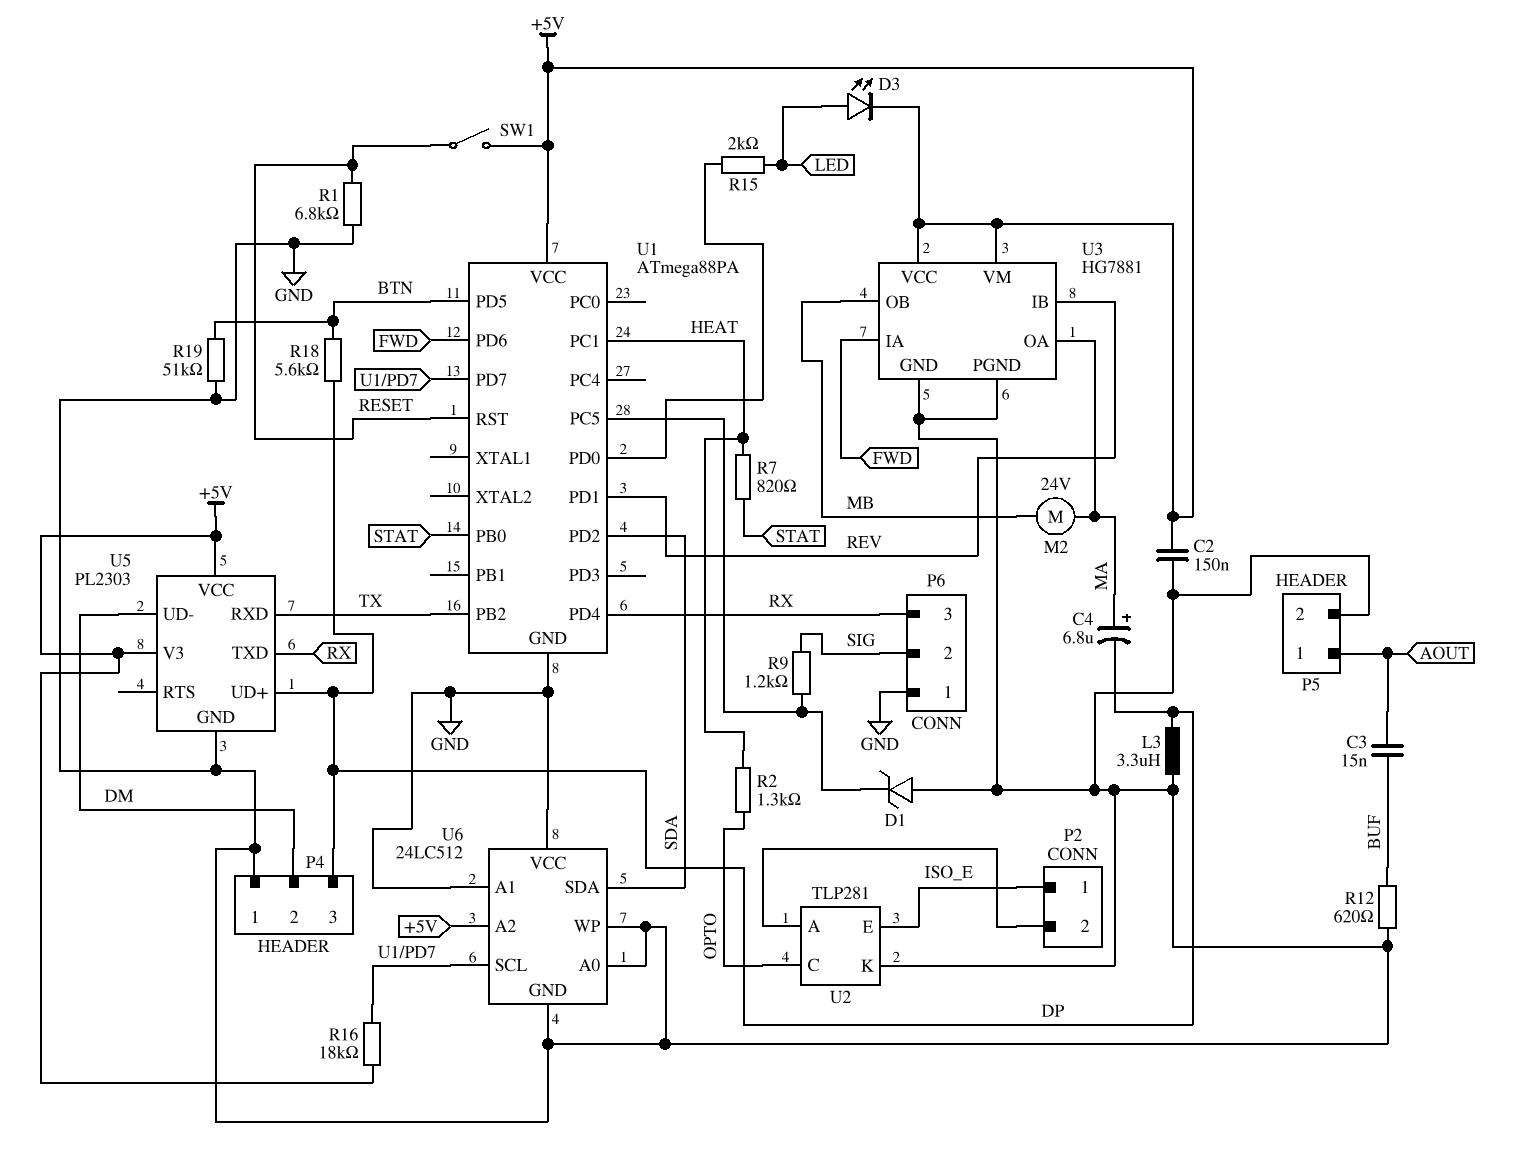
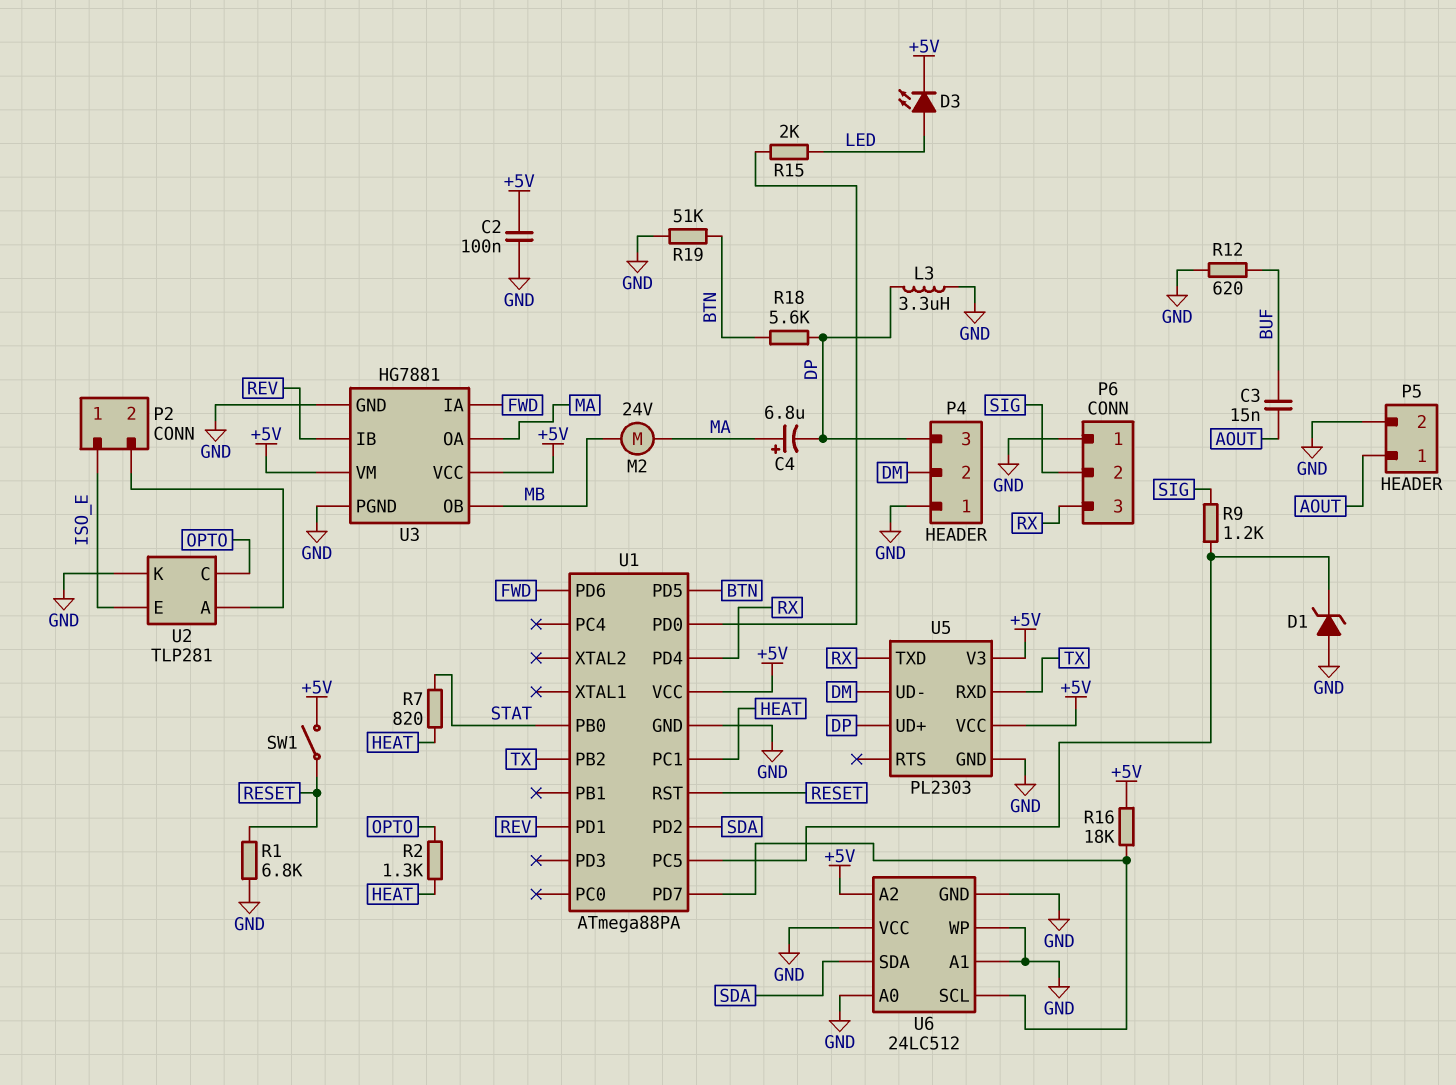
C2: 150nF (+5V, GND) -> 100nF (+5V, GND)

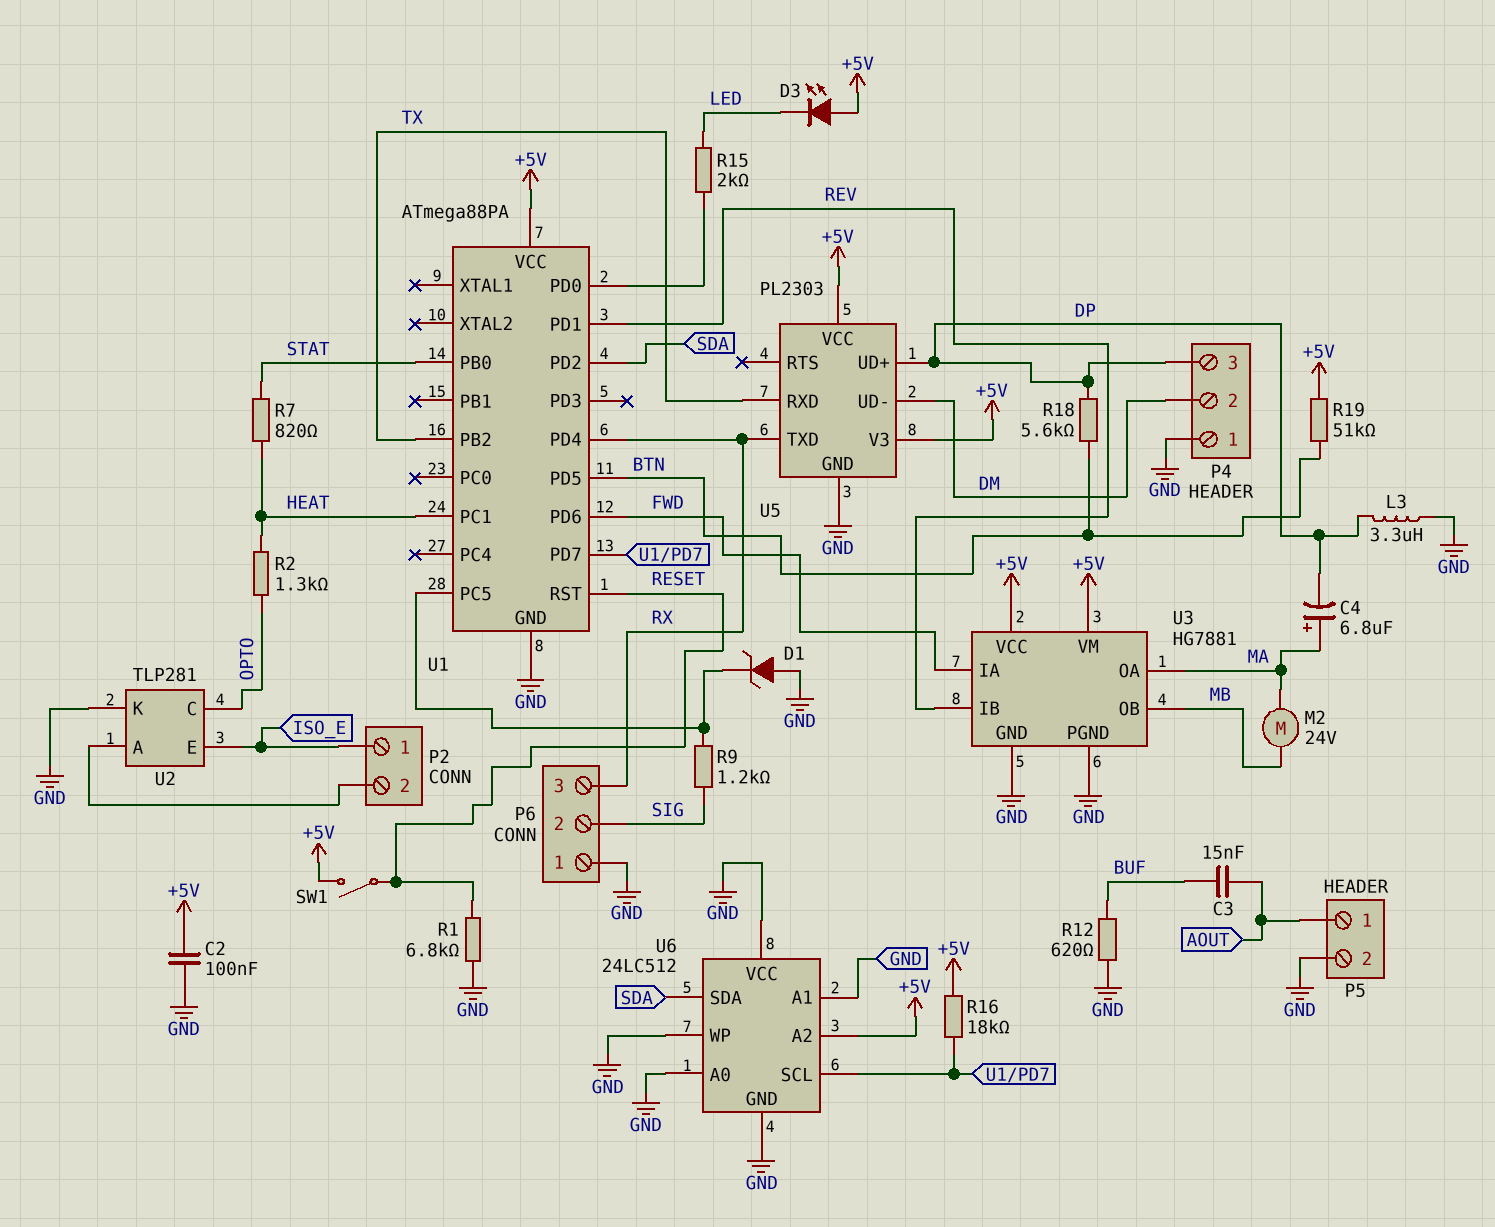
D3: LED (A LED, K +5V) -> LED (A +5V, K LED)
R19: 51k (BTN, GND) -> 51k (+5V, BTN)

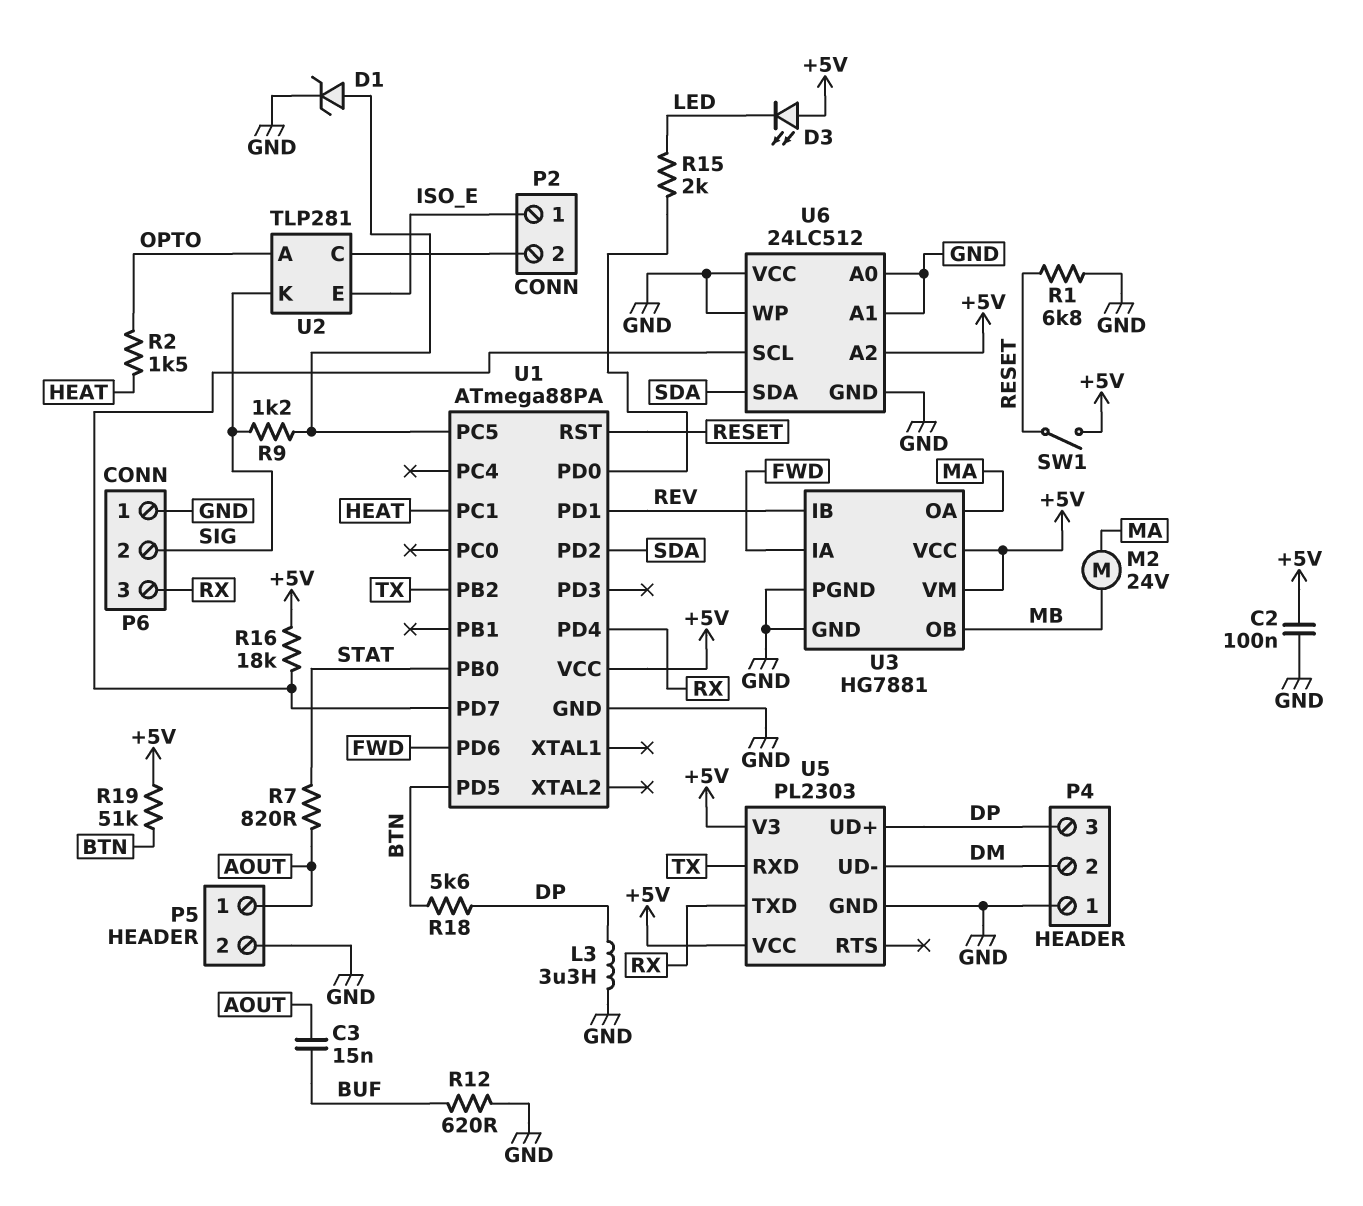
C4: 6.8uF (plus MA, minus DP) -> none
D1: zener (A GND, K U1/PC5) -> zener (A U1/PC5, K GND)
R2: 1.3k (HEAT, OPTO) -> 1.5k (HEAT, OPTO)
R7: 820 (HEAT, STAT) -> 820 (AOUT, STAT)
U2 pin A: P2/2 -> OPTO
U2 pin C: OPTO -> P2/2
U2 pin K: GND -> SIG

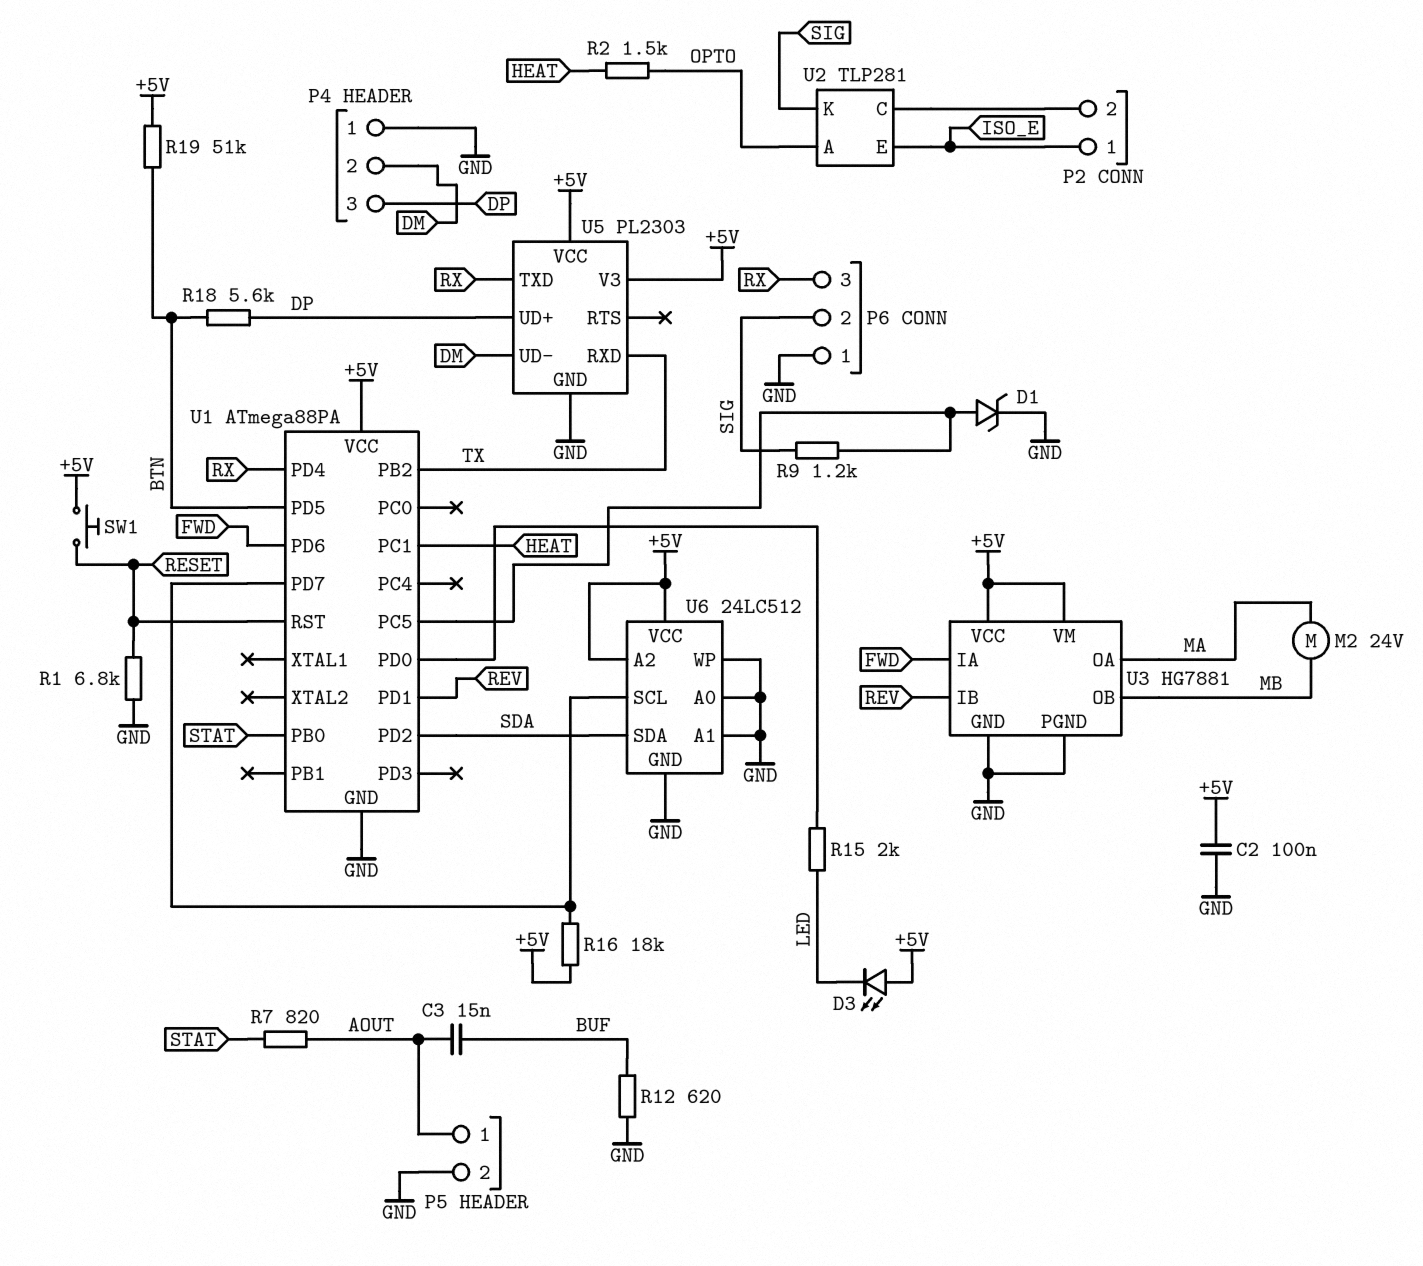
L3: 3.3uH (DP, GND) -> none
SW1: switch (+5V, RESET) -> button (+5V, RESET)
U6 pin VCC: GND -> +5V

